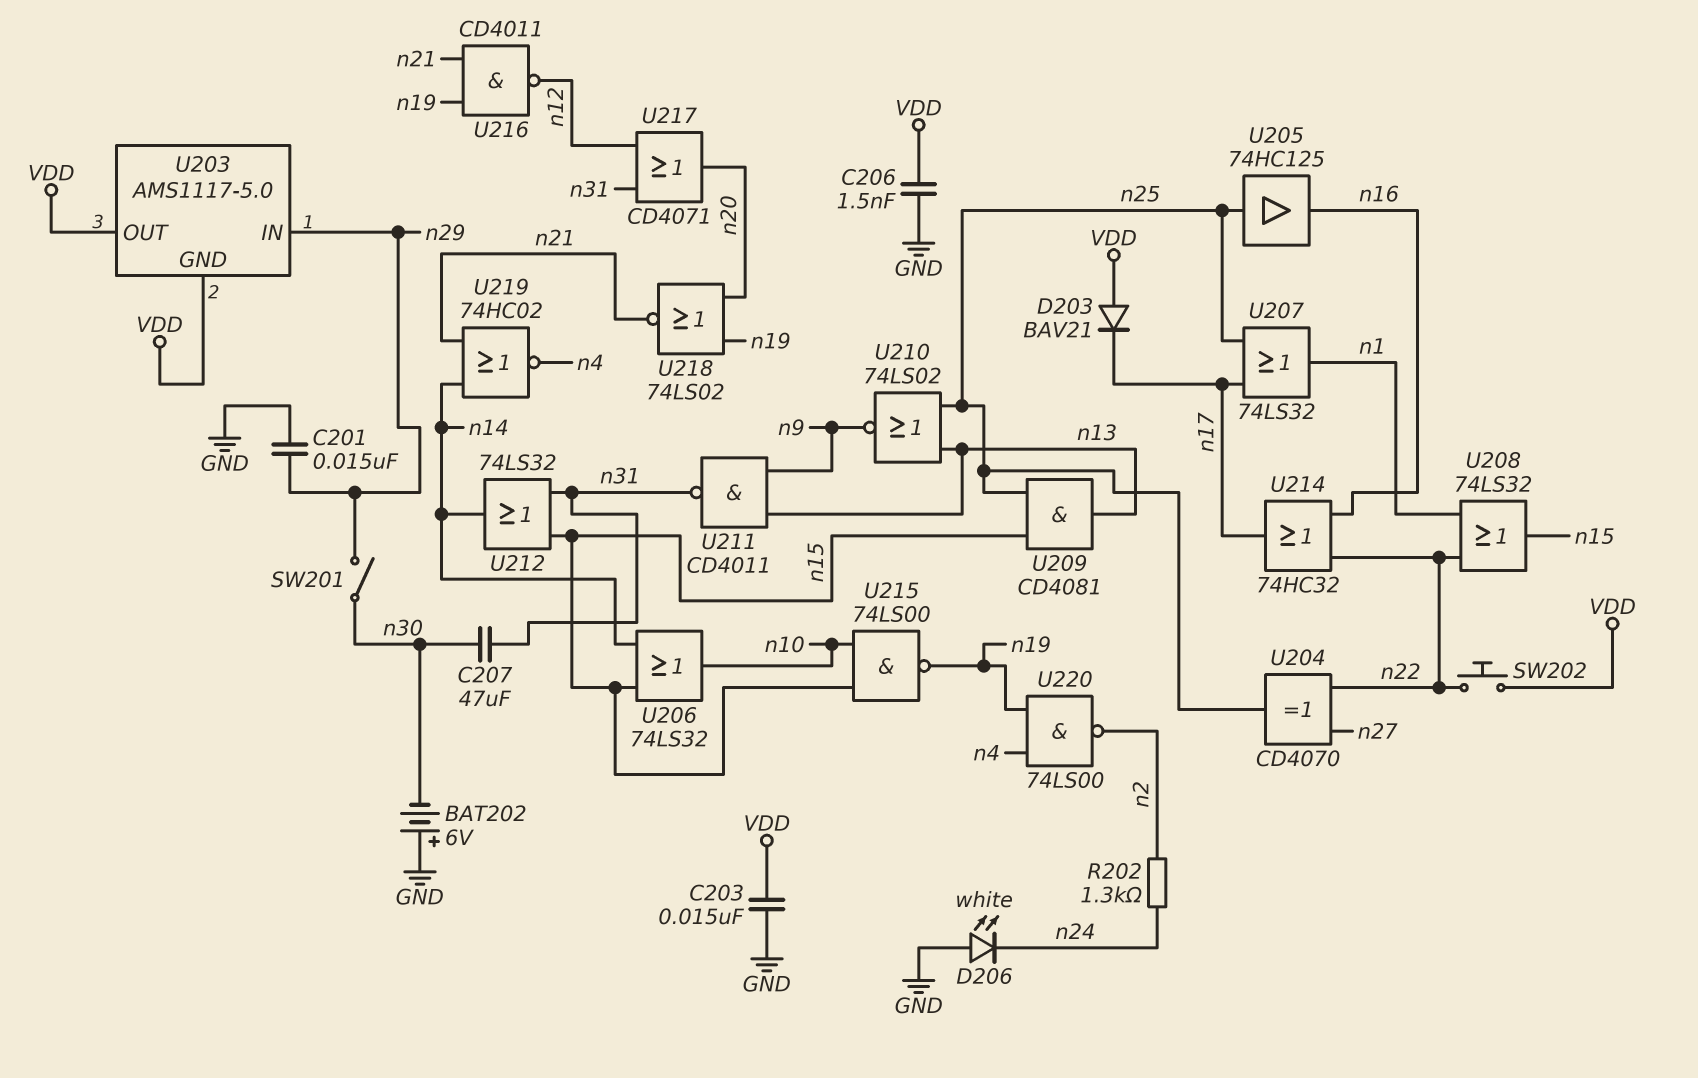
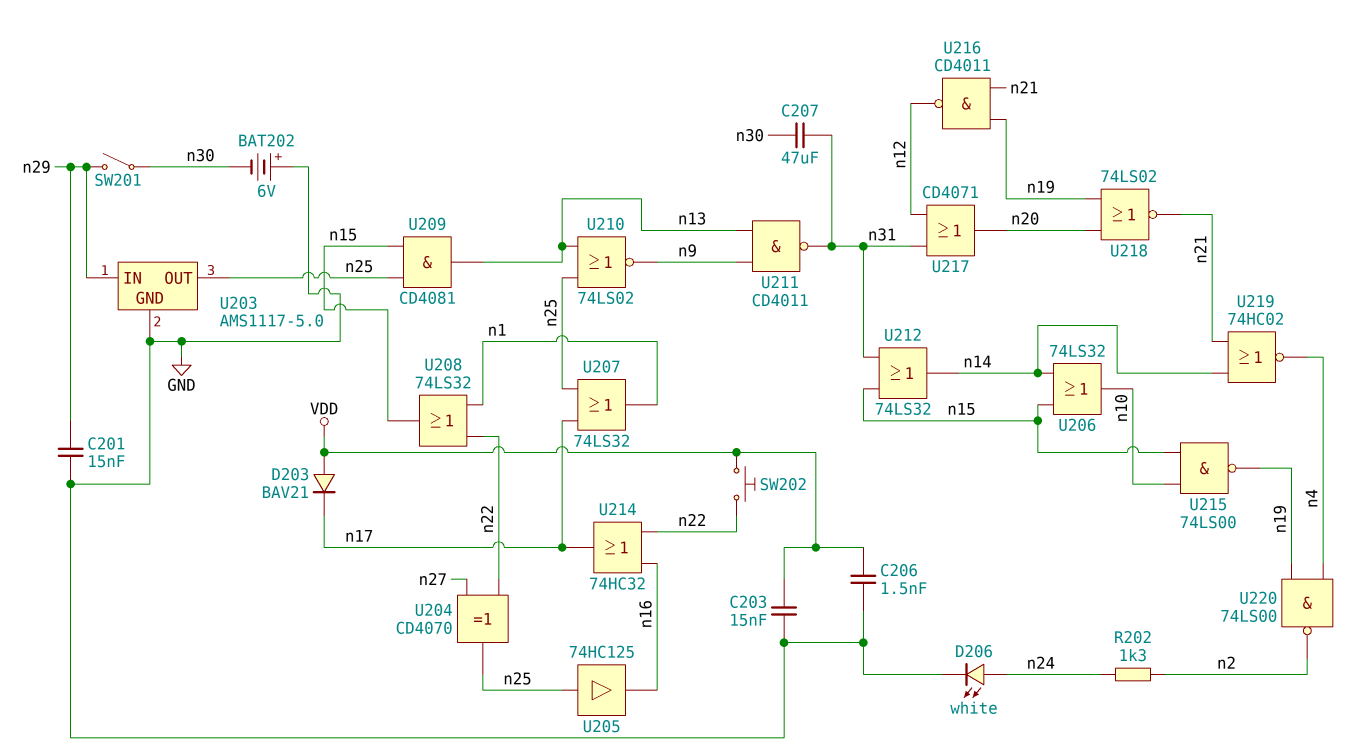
D206: LED white (A GND, K n24) -> LED white (A n24, K GND)
U203 pin GND: VDD -> GND
U203 pin OUT: VDD -> n25

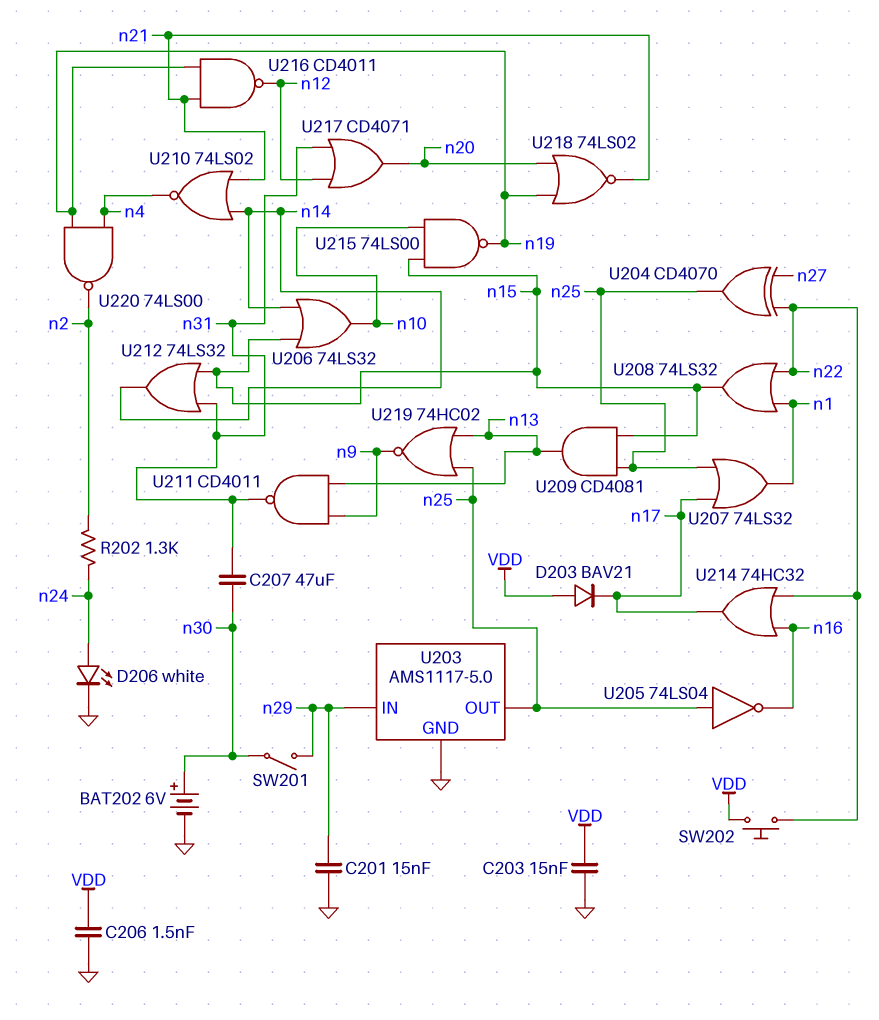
BAT202: 6V (plus GND, minus n30) -> 6V (plus n30, minus GND)
U205: buffer 74HC125 (in n25, out n16) -> NOT 74LS04 (in n25, out n16)
U210: NOR 74LS02 (in n13, in n25, out n9) -> NOR 74LS02 (in n14, in n21, out n4)
U219: NOR 74HC02 (in n14, in n21, out n4) -> NOR 74HC02 (in n13, in n25, out n9)

